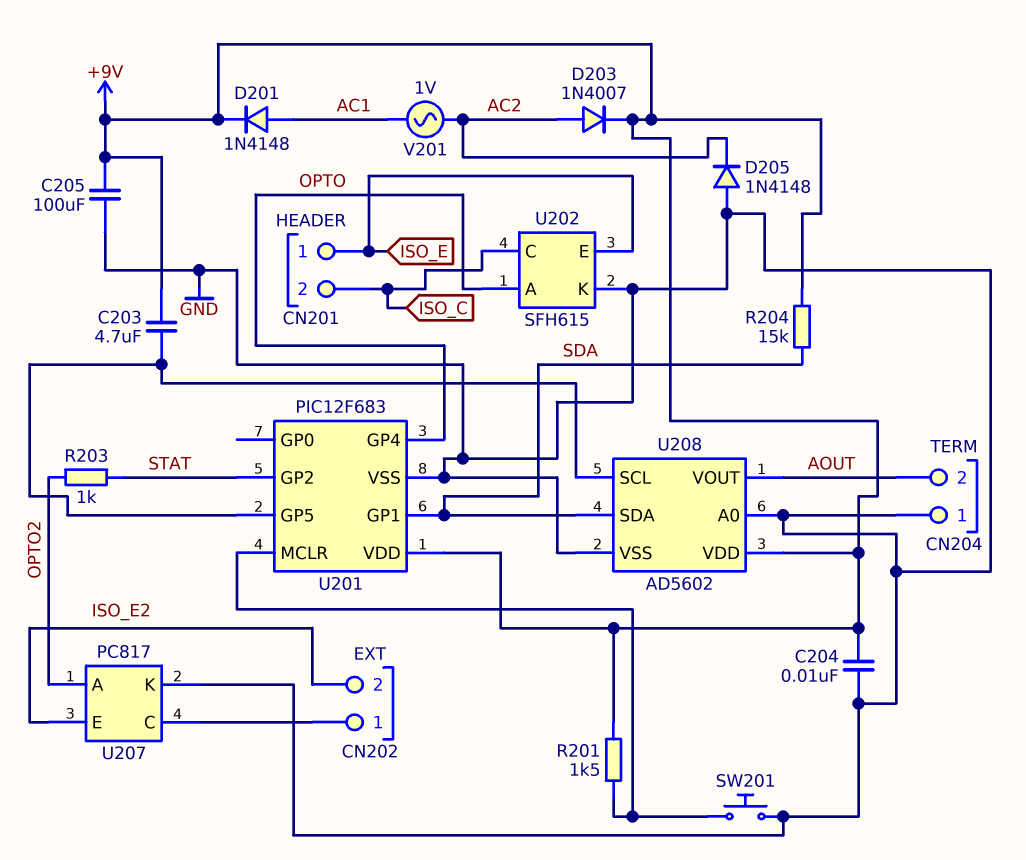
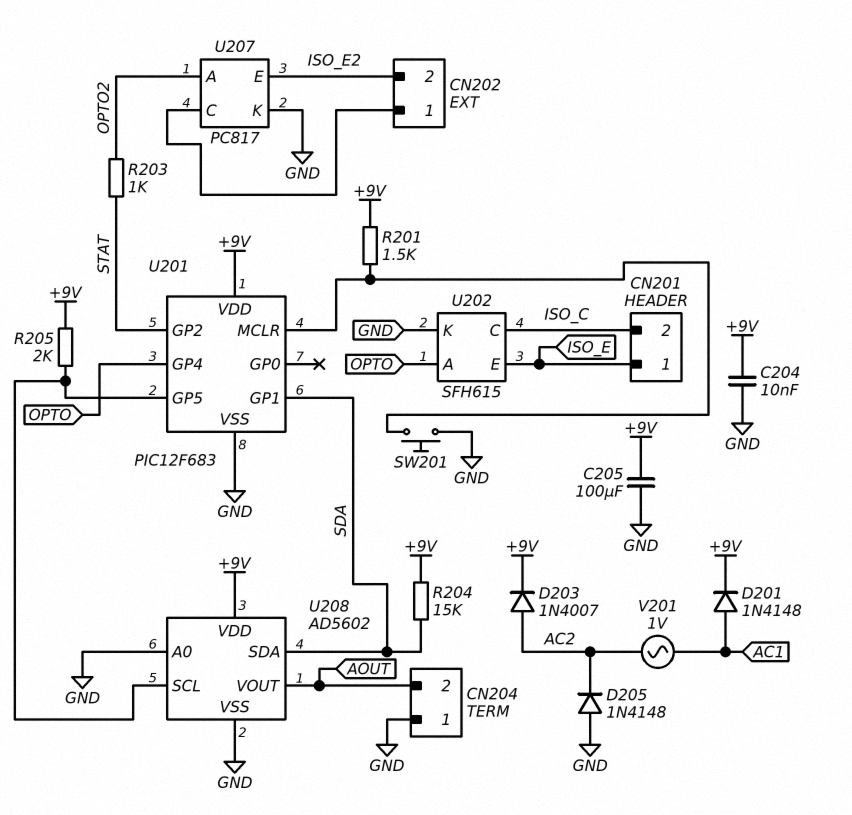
C203: 4.7uF (+9V, U201/GP5) -> none
R205: none -> 2k (+9V, U201/GP5)

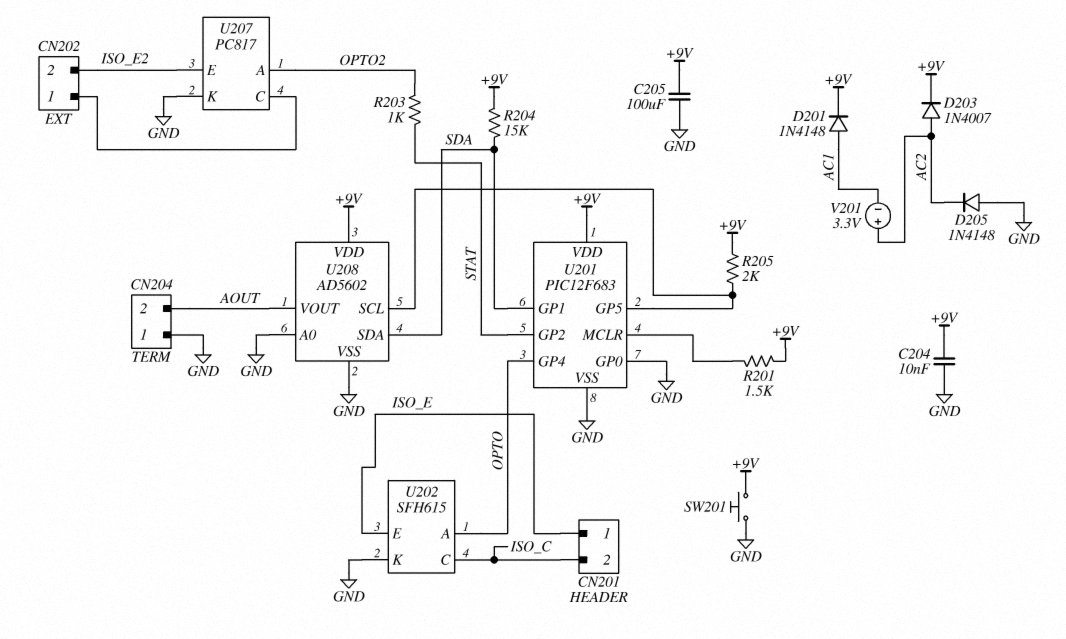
SW201: button (GND, U201/MCLR) -> button (+9V, GND)
U201 pin GP0: none -> GND
V201: AC 1V (AC1, AC2) -> 3.3V (plus AC2, minus AC1)

